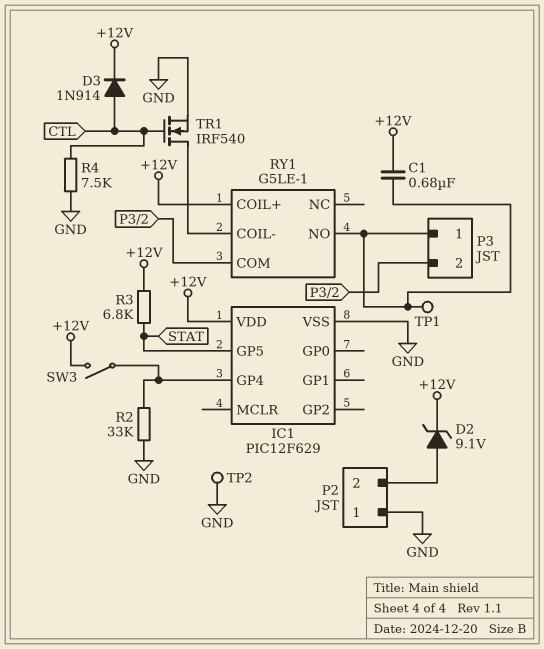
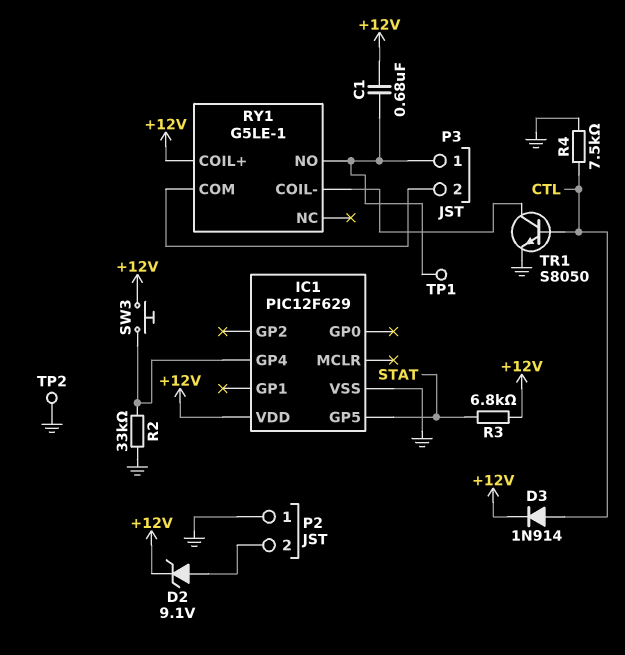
SW3: switch (+12V, IC1/GP4) -> button (+12V, IC1/GP4)
TR1: NMOS IRF540 (G CTL, D RY1/COIL-, S GND) -> NPN S8050 (B CTL, C RY1/COIL-, E GND)

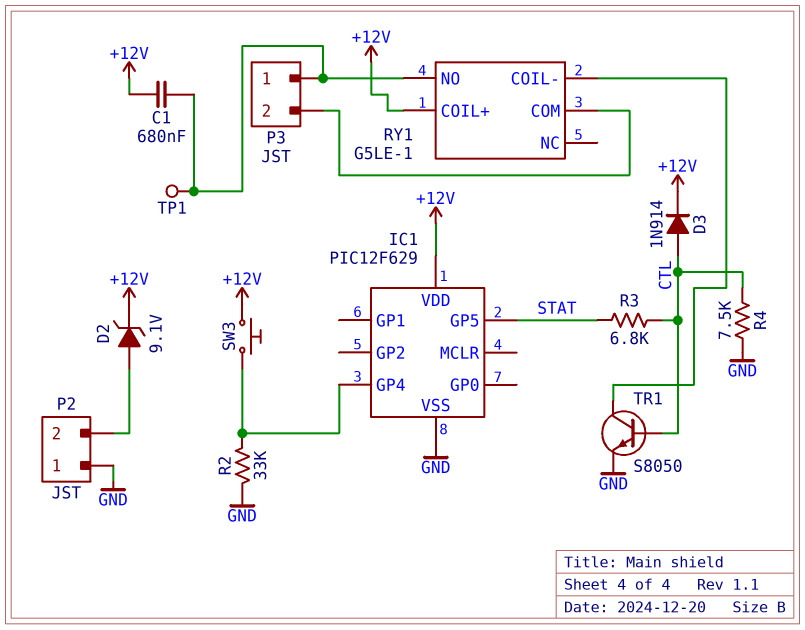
R3: 6.8k (+12V, STAT) -> 6.8k (CTL, STAT)
TP2: test point (GND) -> none

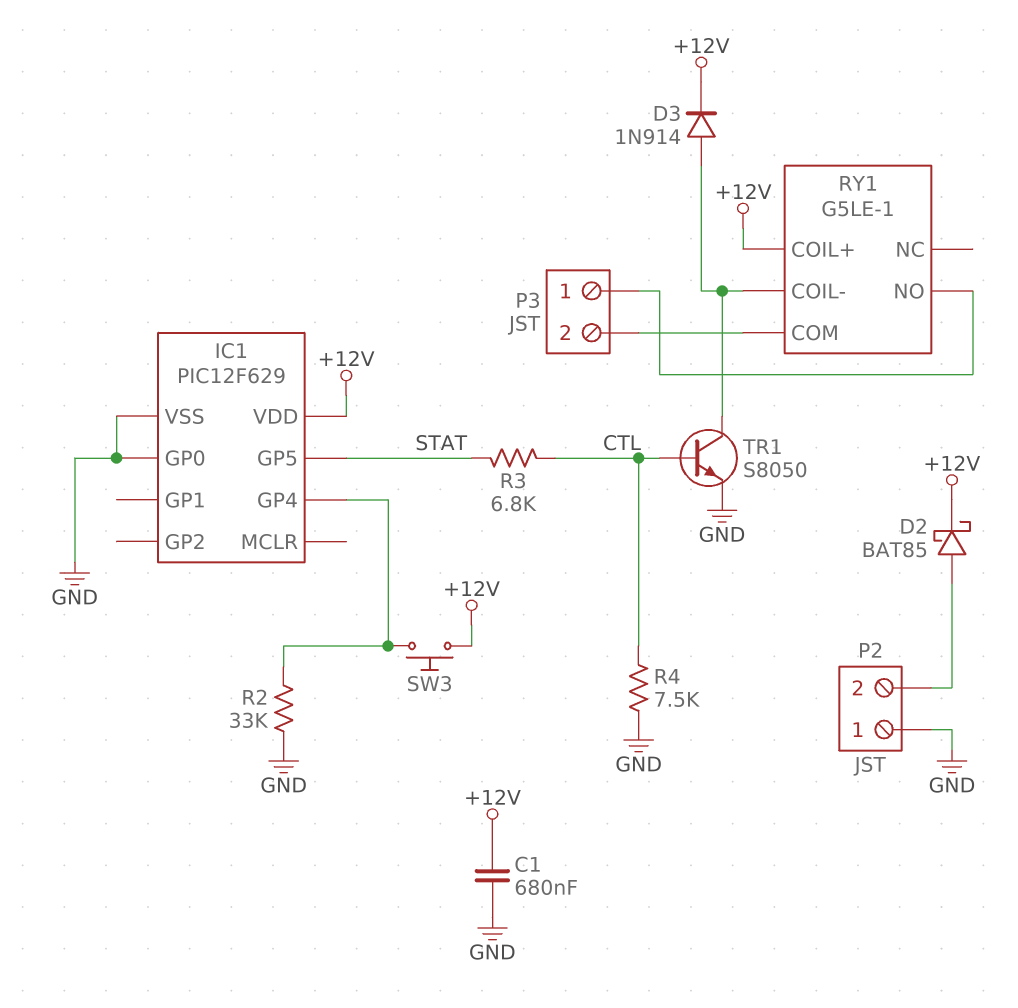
C1: 680nF (+12V, P3/1) -> 680nF (+12V, GND)
D2: zener 9.1V (A P2/2, K +12V) -> schottky BAT85 (A P2/2, K +12V)
D3: diode 1N914 (A CTL, K +12V) -> diode 1N914 (A RY1/COIL-, K +12V)
IC1 pin GP0: none -> GND
TP1: test point (P3/1) -> none

